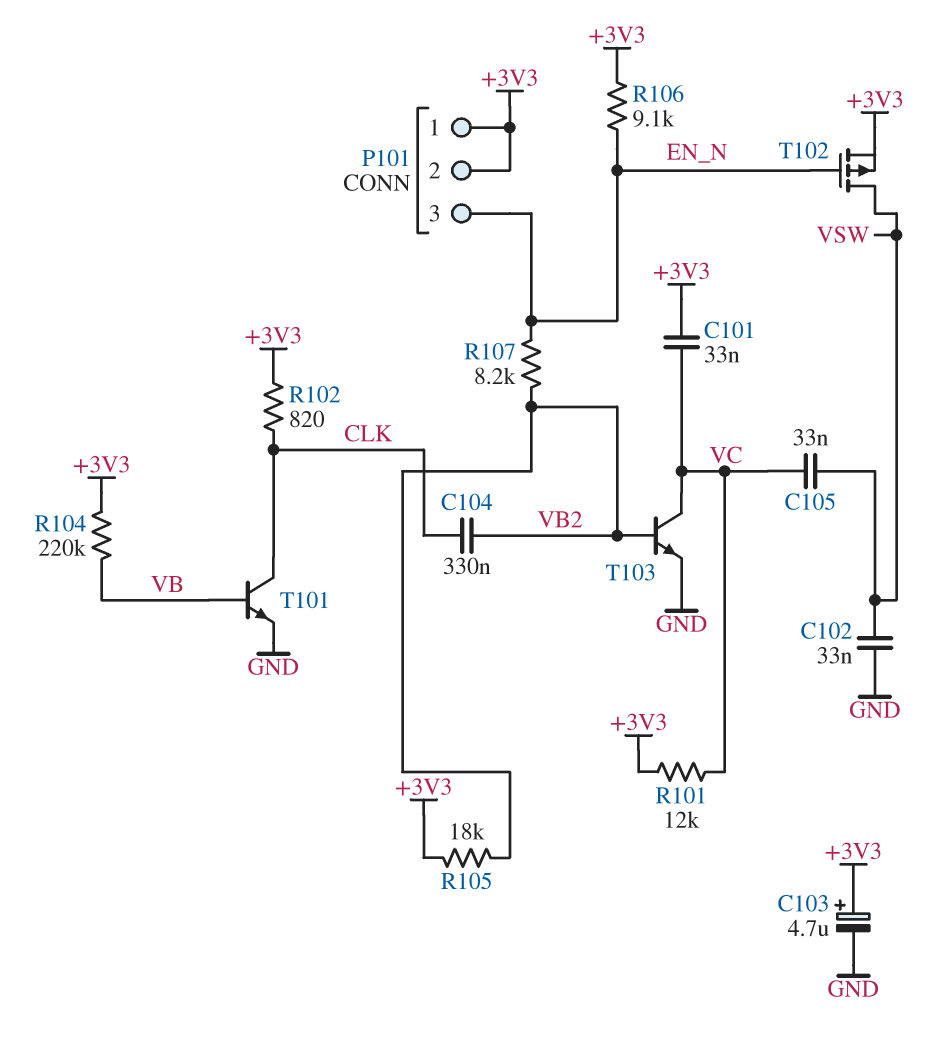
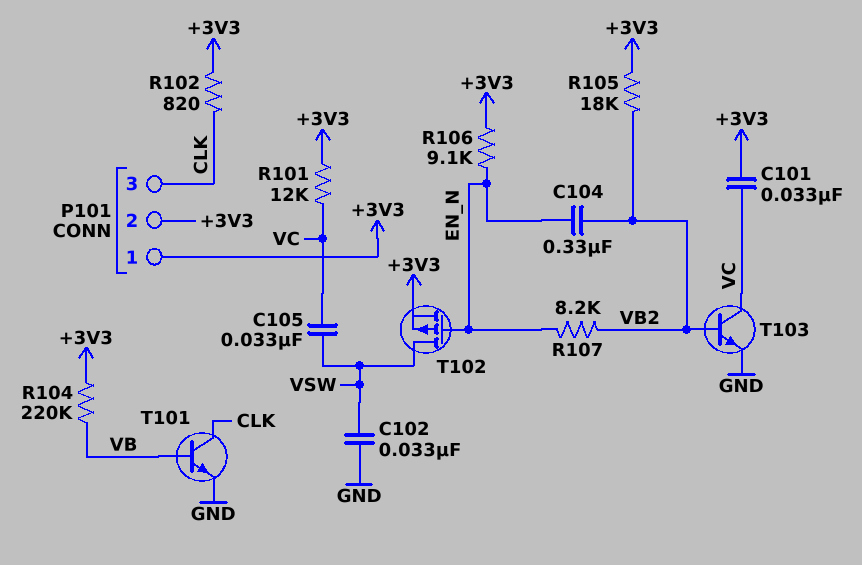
C103: 4.7uF (plus +3V3, minus GND) -> none
C104: 330nF (CLK, VB2) -> 330nF (EN_N, VB2)
P101 pin 3: EN_N -> CLK

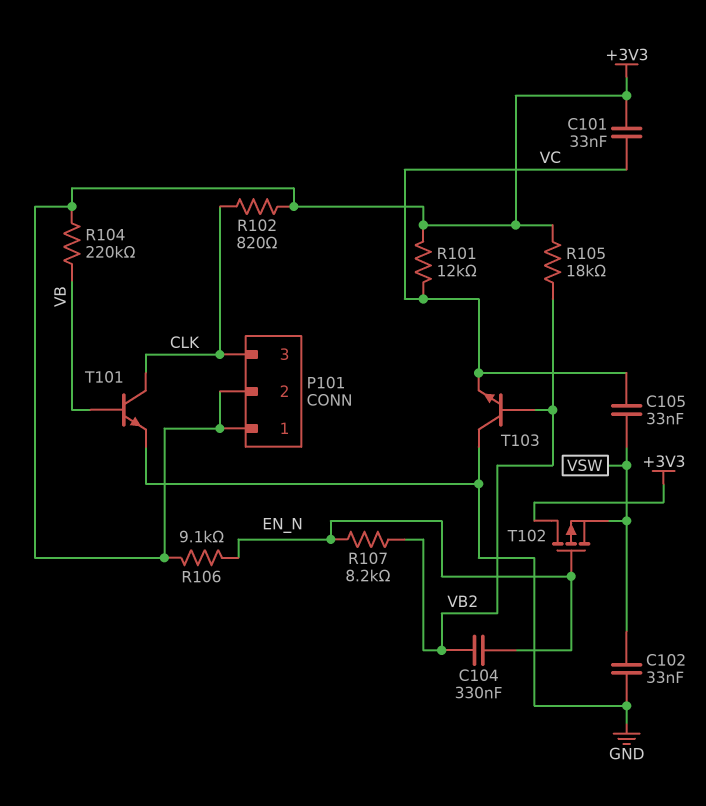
T102: PMOS (G EN_N, D VSW, S +3V3) -> PMOS (G EN_N, D +3V3, S VSW)
T103: NPN (B VB2, C VC, E GND) -> NPN (B VB2, C GND, E VC)

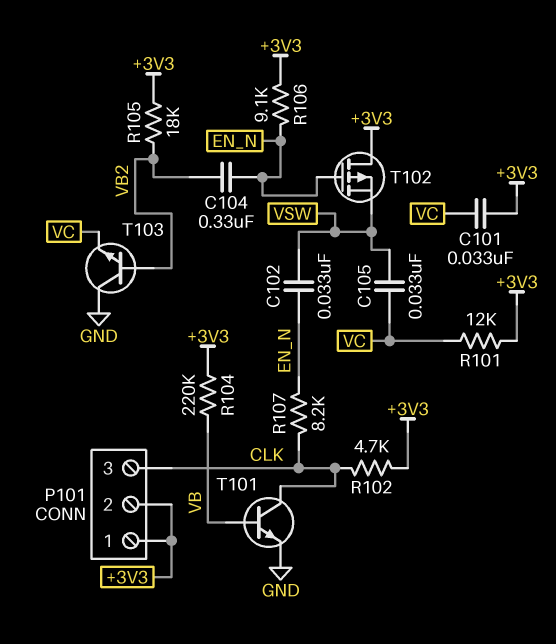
C102: 33nF (GND, VSW) -> 33nF (EN_N, VSW)
R102: 820 (+3V3, CLK) -> 4.7k (+3V3, CLK)
R107: 8.2k (EN_N, VB2) -> 8.2k (CLK, EN_N)

